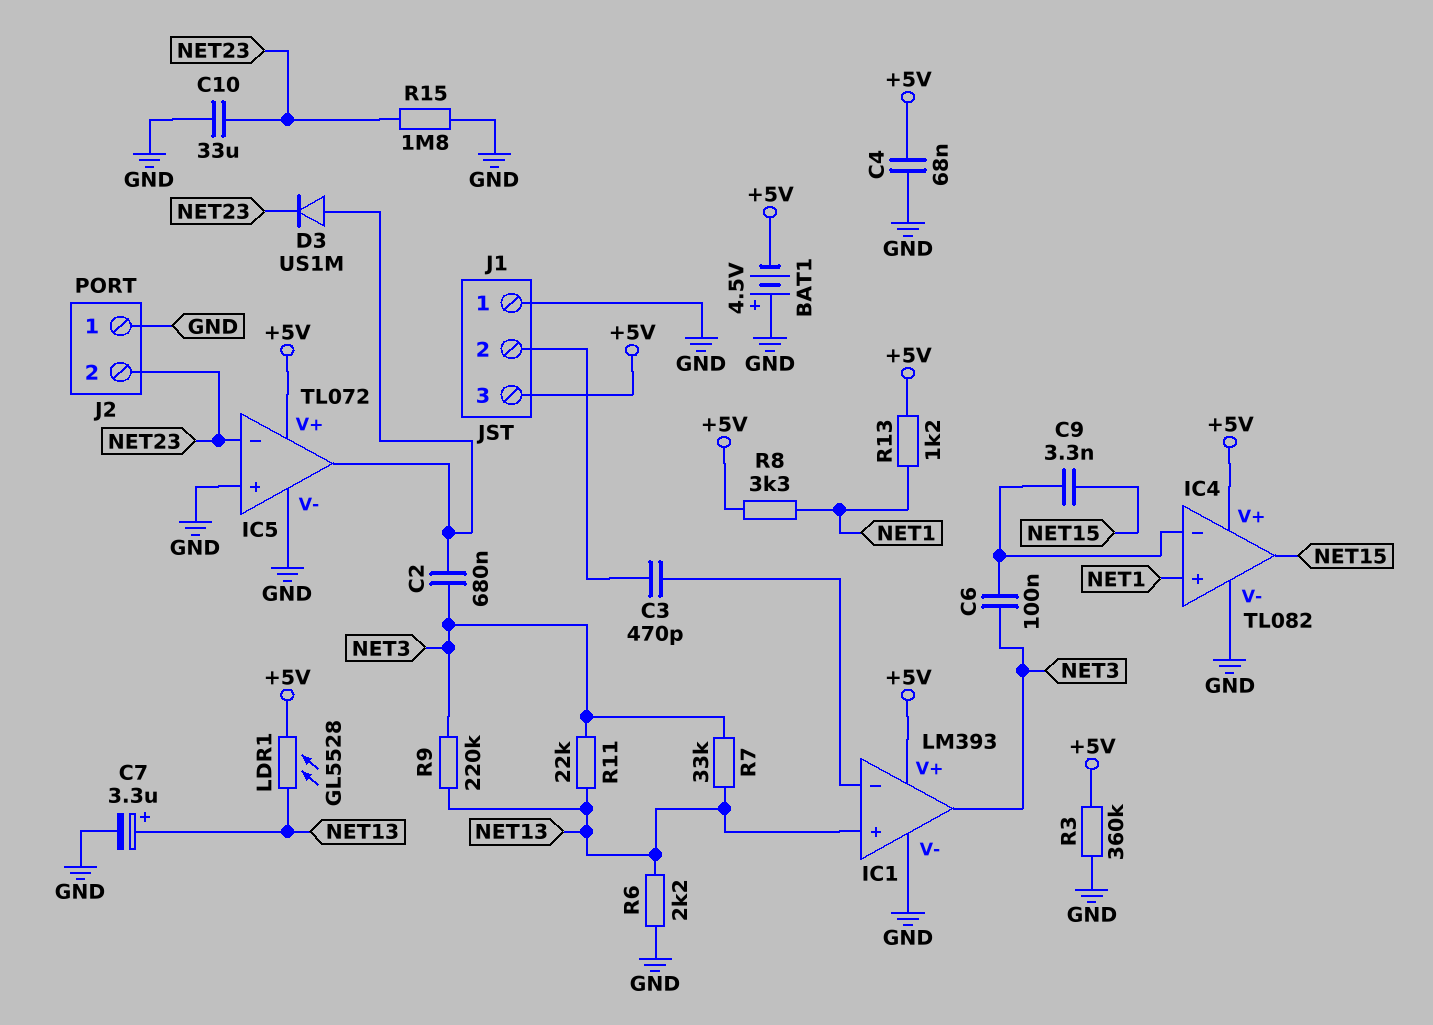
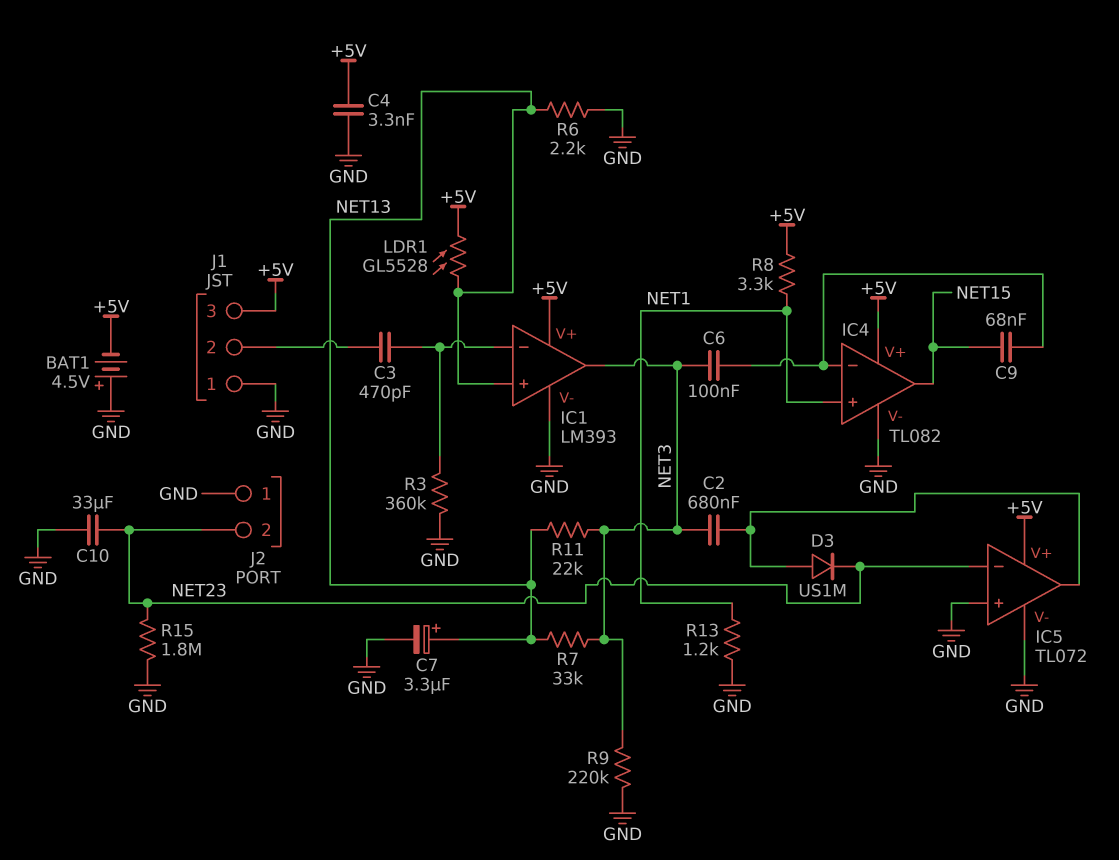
C4: 68nF (+5V, GND) -> 3.3nF (+5V, GND)
C9: 3.3nF (IC4/in-, NET15) -> 68nF (IC4/in-, NET15)
R3: 360k (+5V, GND) -> 360k (GND, IC1/in-)
R9: 220k (NET3, NET13) -> 220k (GND, NET3)
R13: 1.2k (+5V, NET1) -> 1.2k (GND, NET1)

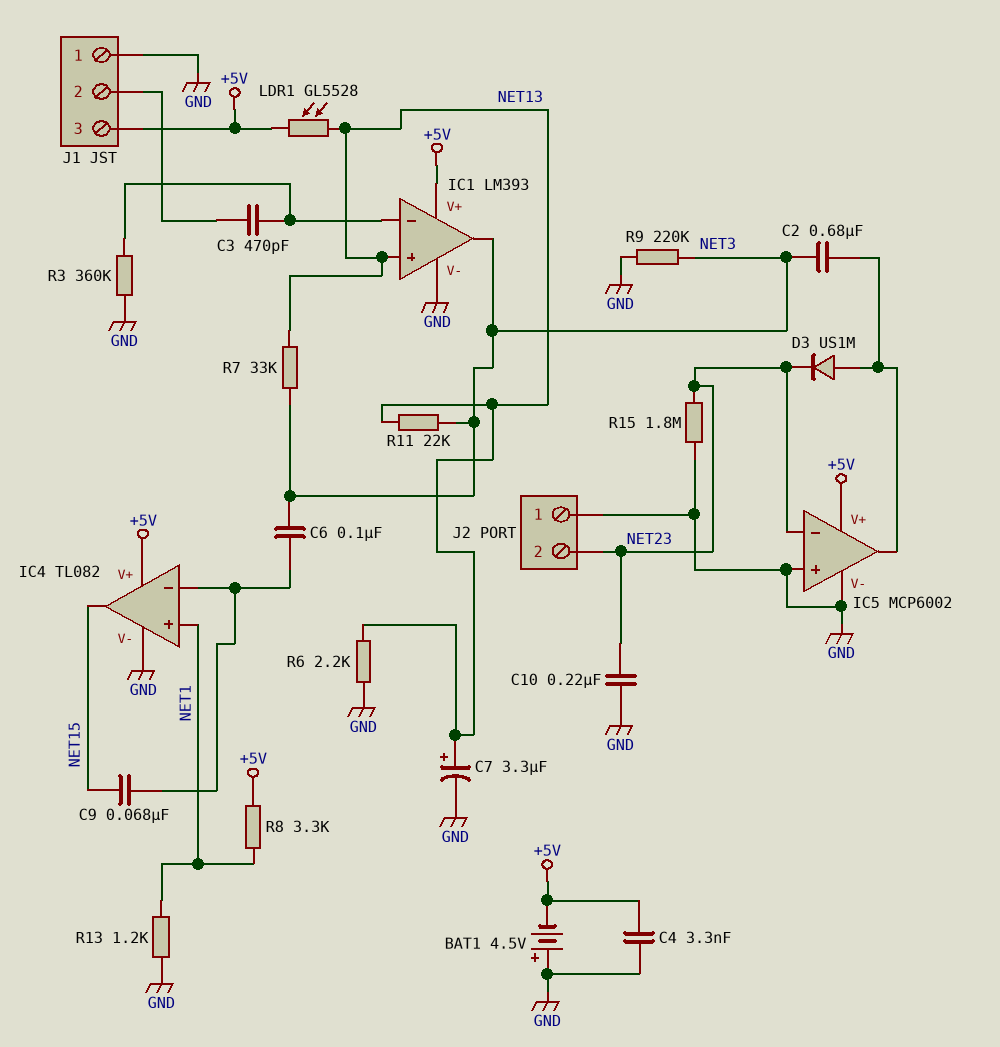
C10: 33uF (GND, NET23) -> 220nF (GND, NET23)
IC5: TL072 -> MCP6002

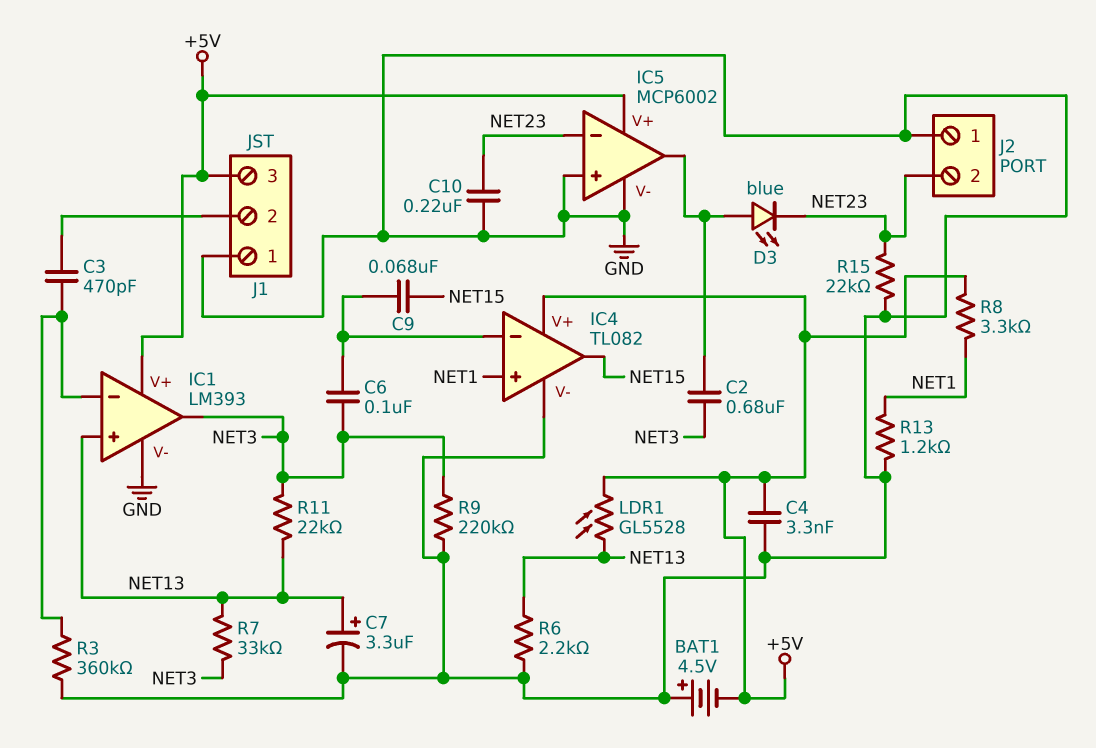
D3: diode US1M (A IC5/out, K NET23) -> LED blue (A IC5/out, K NET23)
R15: 1.8M (GND, NET23) -> 22k (GND, NET23)

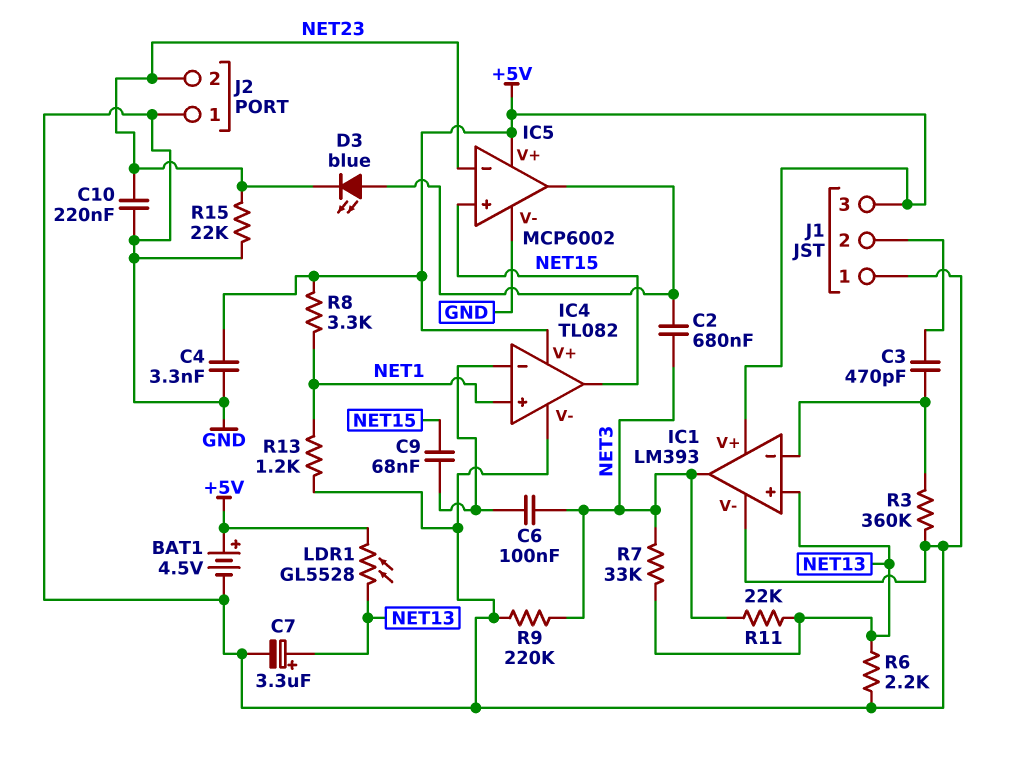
BAT1: 4.5V (plus GND, minus +5V) -> 4.5V (plus +5V, minus GND)
IC5 pin in+: GND -> NET15

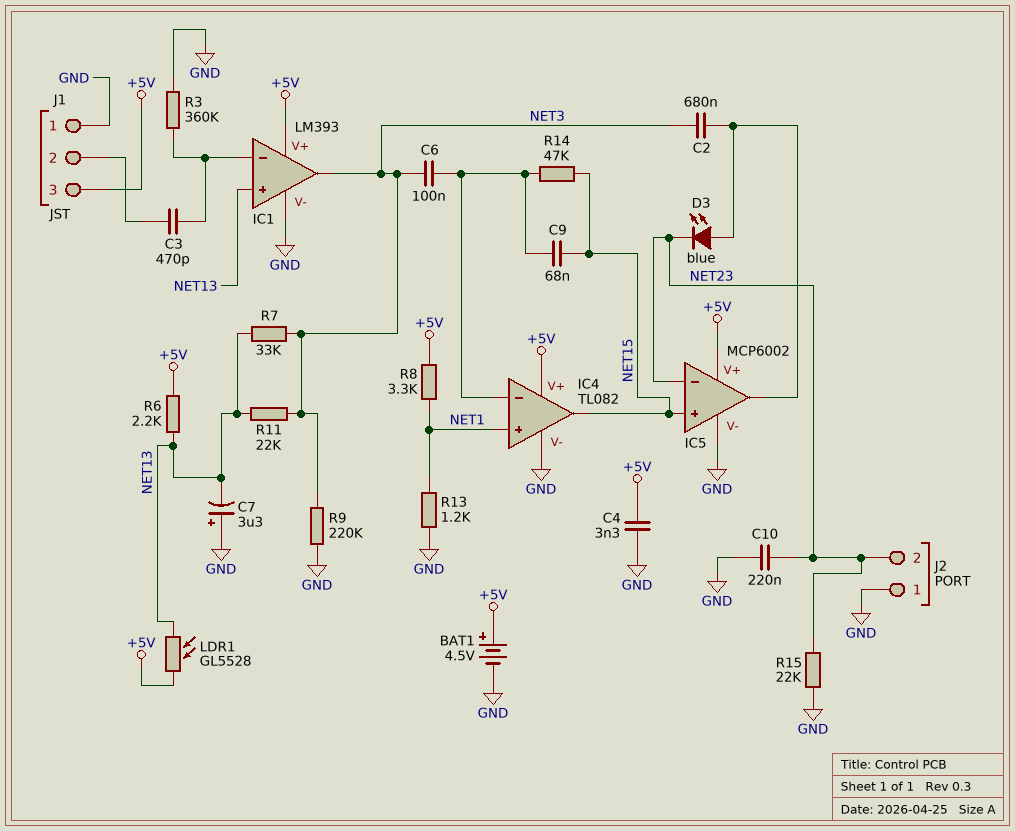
C7: 3.3uF (plus NET13, minus GND) -> 3.3uF (plus GND, minus NET13)
R6: 2.2k (GND, NET13) -> 2.2k (+5V, NET13)
R14: none -> 47k (IC4/in-, NET15)

